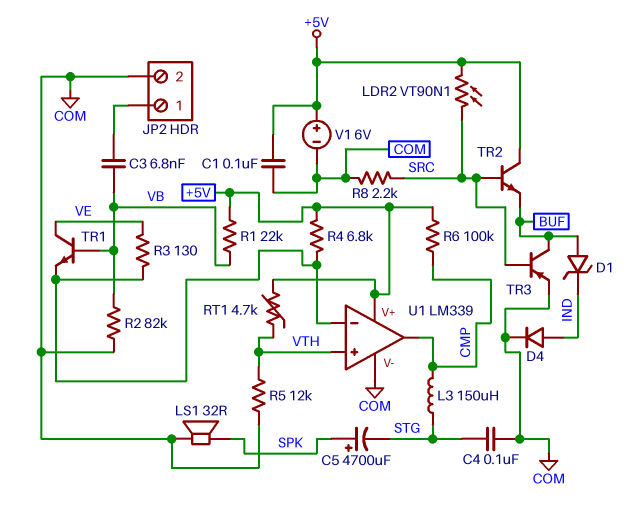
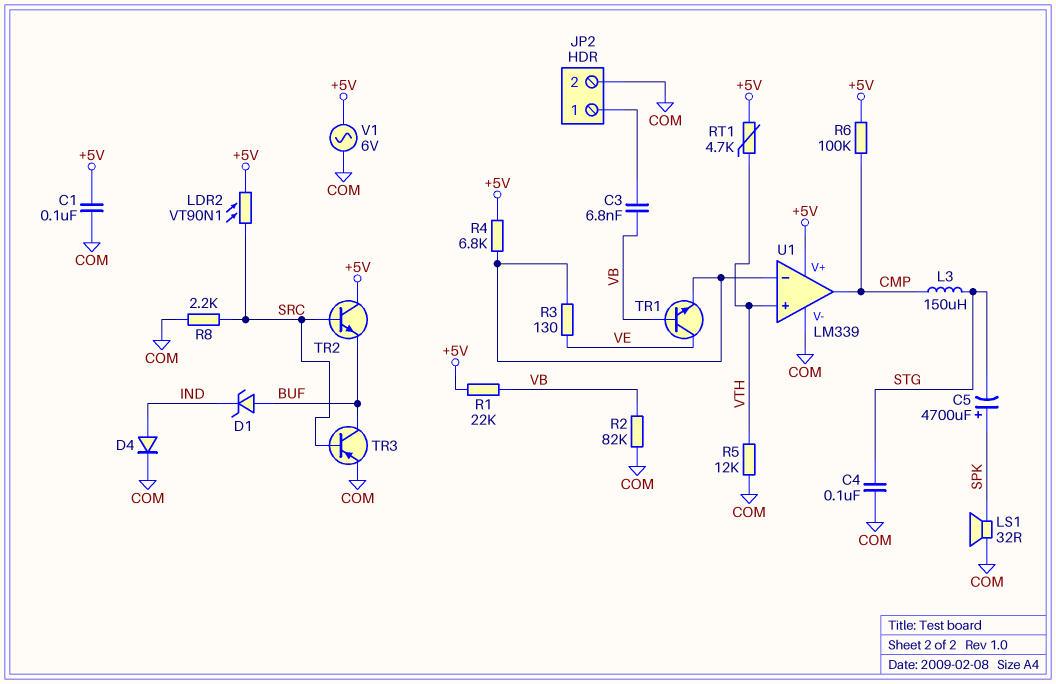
V1: 6V (plus +5V, minus COM) -> AC 6V (+5V, COM)

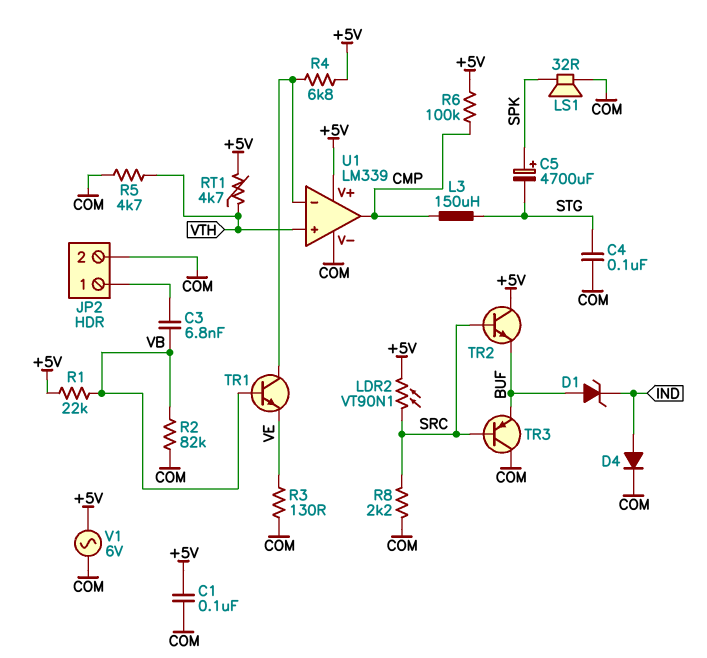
R3: 130 (U1/in-, VE) -> 130 (COM, VE)
R5: 12k (COM, VTH) -> 4.7k (COM, VTH)
TR1: NPN (B VB, C VE, E U1/in-) -> NPN (B VB, C U1/in-, E VE)
TR3: PNP (B SRC, C BUF, E COM) -> PNP (B SRC, C COM, E BUF)

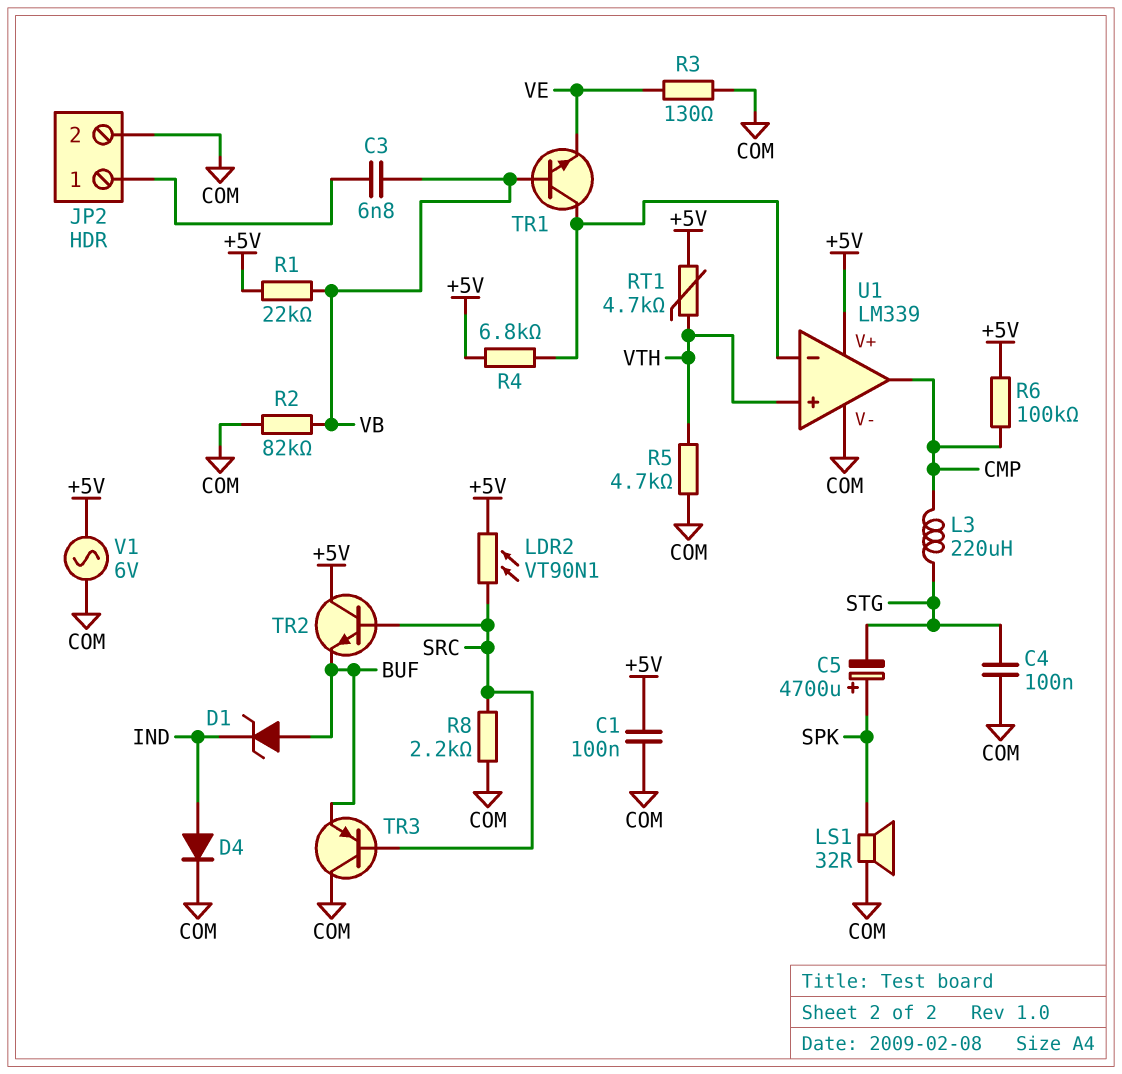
L3: 150uH (CMP, STG) -> 220uH (CMP, STG)

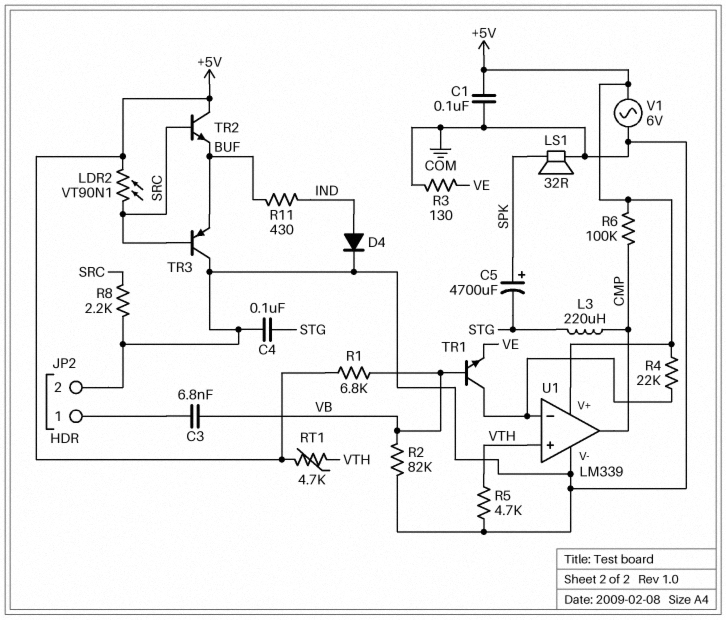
D1: zener (A BUF, K IND) -> none
R1: 22k (+5V, VB) -> 6.8k (+5V, VB)
R4: 6.8k (+5V, U1/in-) -> 22k (+5V, U1/in-)
R11: none -> 430 (BUF, IND)

